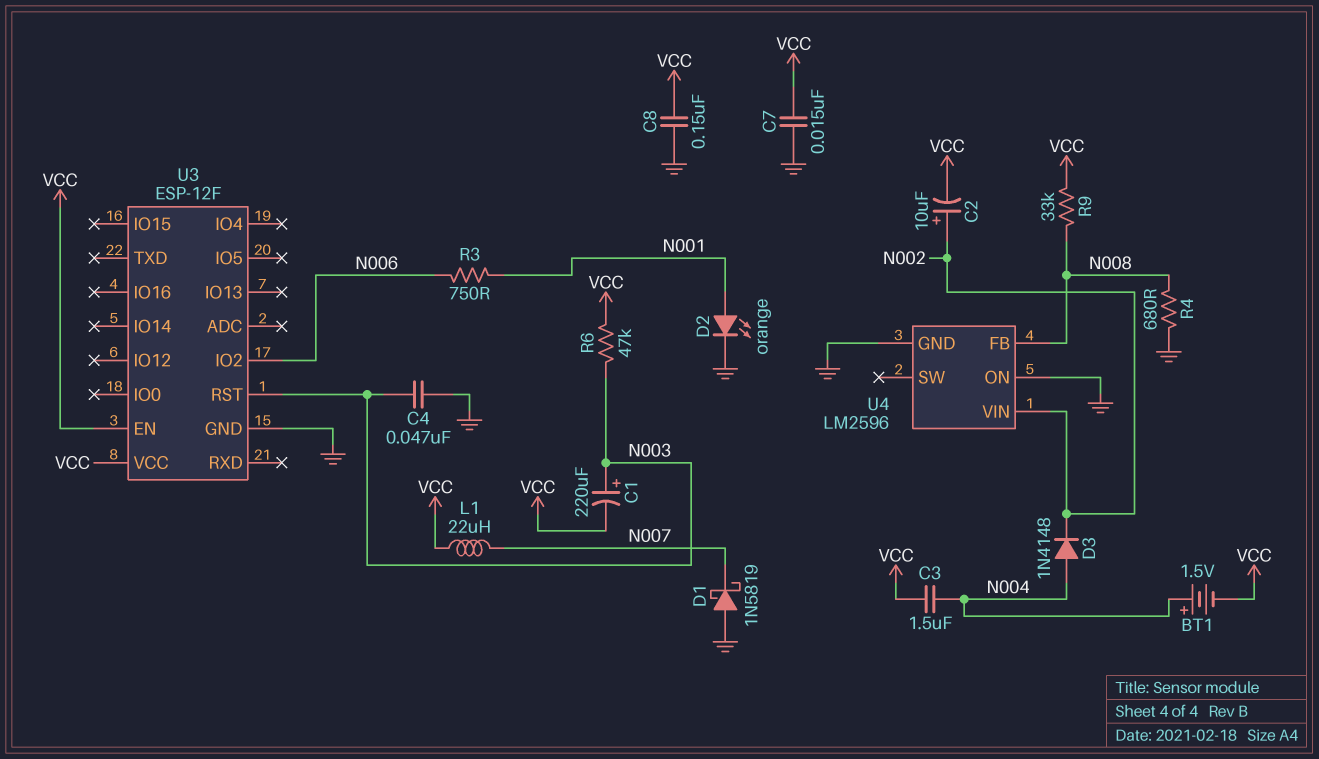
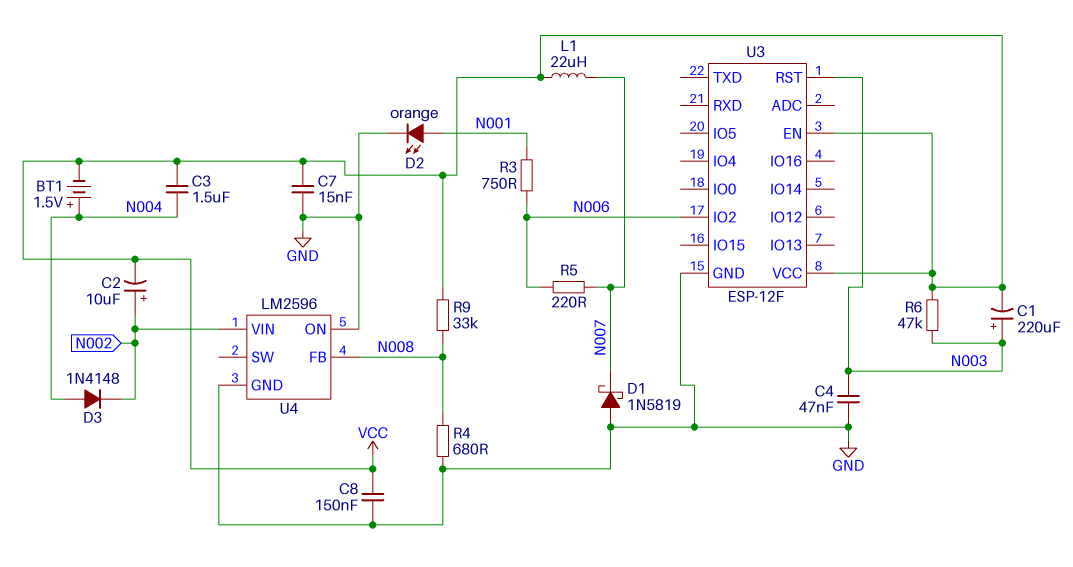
R5: none -> 220 (N006, N007)

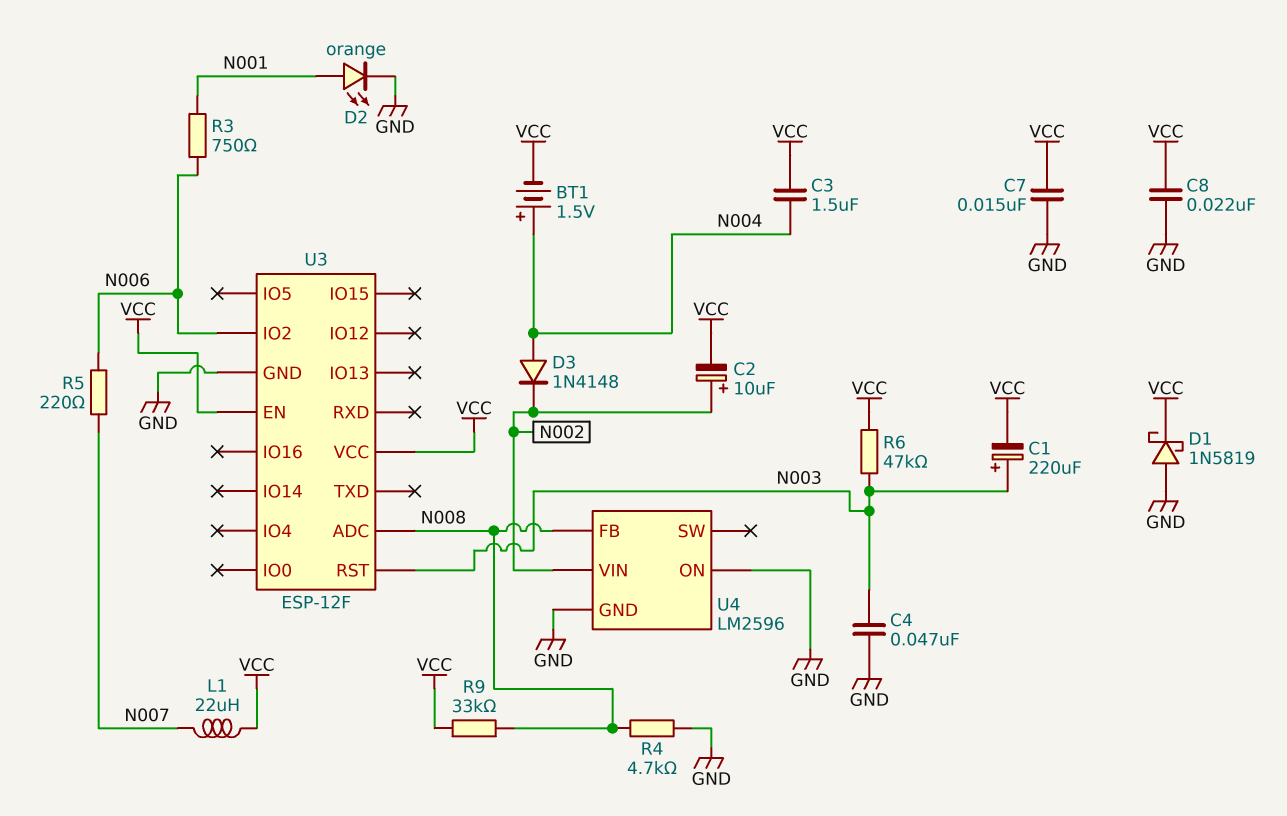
C8: 150nF (GND, VCC) -> 22nF (GND, VCC)
D1: schottky 1N5819 (A GND, K N007) -> schottky 1N5819 (A GND, K VCC)
R4: 680 (GND, N008) -> 4.7k (GND, N008)
U3 pin ADC: none -> N008

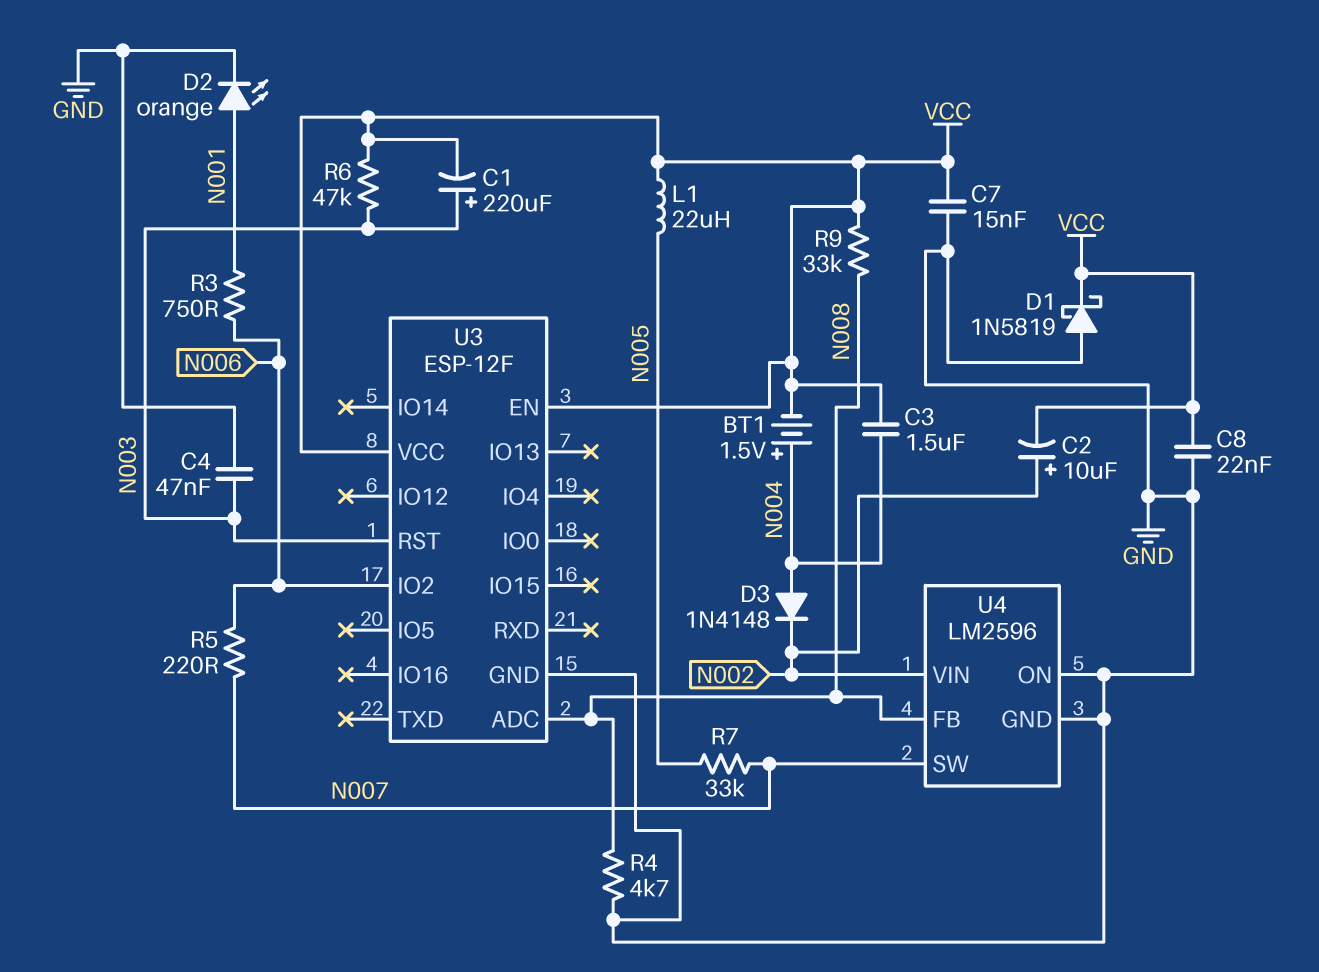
L1: 22uH (N007, VCC) -> 22uH (N005, VCC)
R7: none -> 33k (N005, N007)
U4 pin SW: none -> N007

